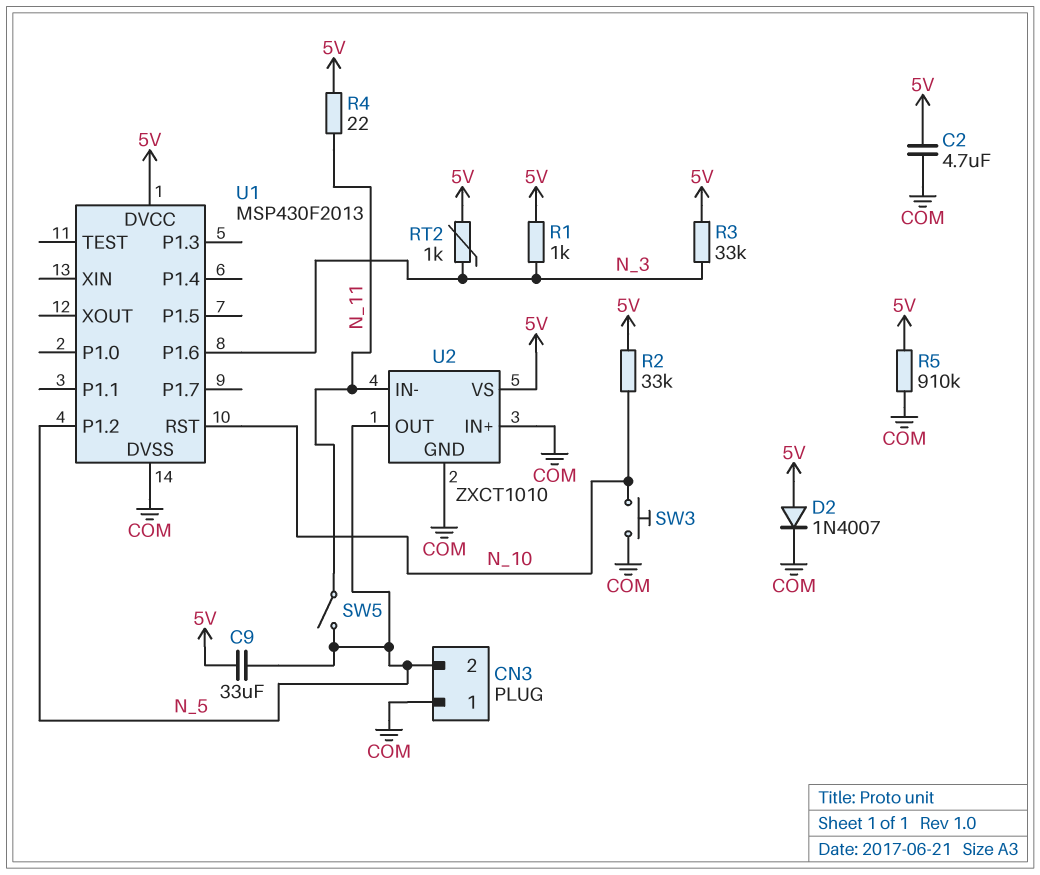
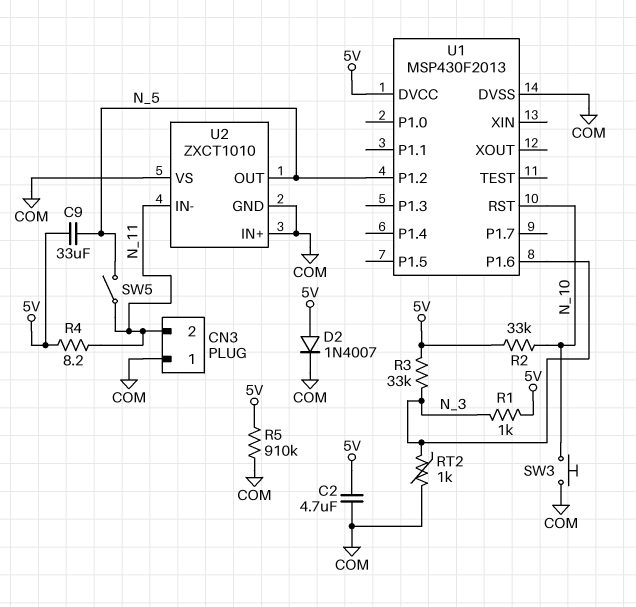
CN3 pin 2: N_5 -> N_11
R4: 22 (5V, N_11) -> 8.2 (5V, N_11)
RT2: 1k (5V, N_3) -> 1k (COM, N_3)
U2 pin VS: 5V -> COM

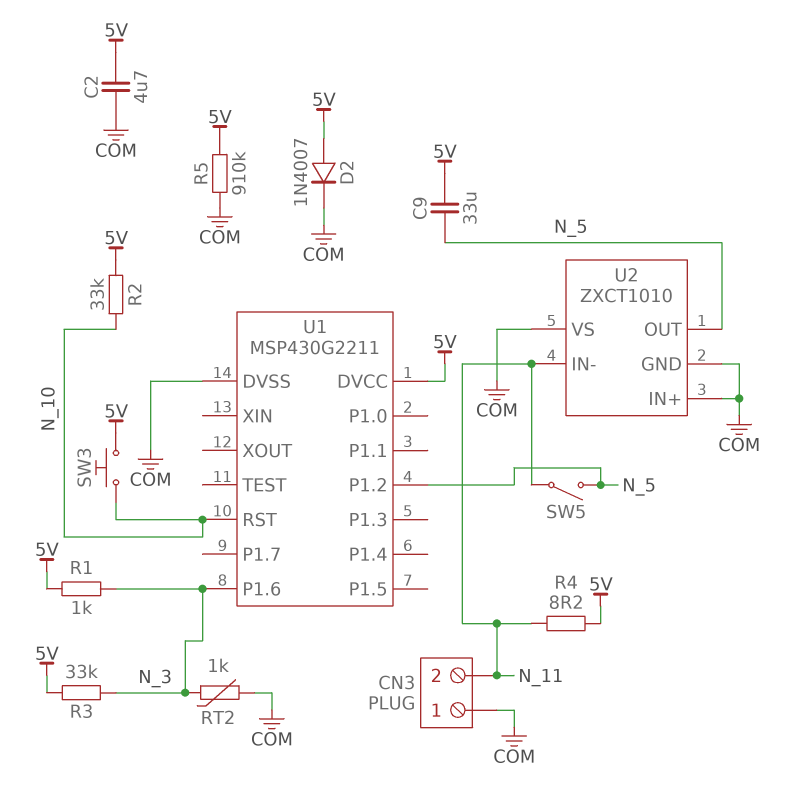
SW3: button (COM, N_10) -> button (5V, N_10)
U1: MSP430F2013 -> MSP430G2211

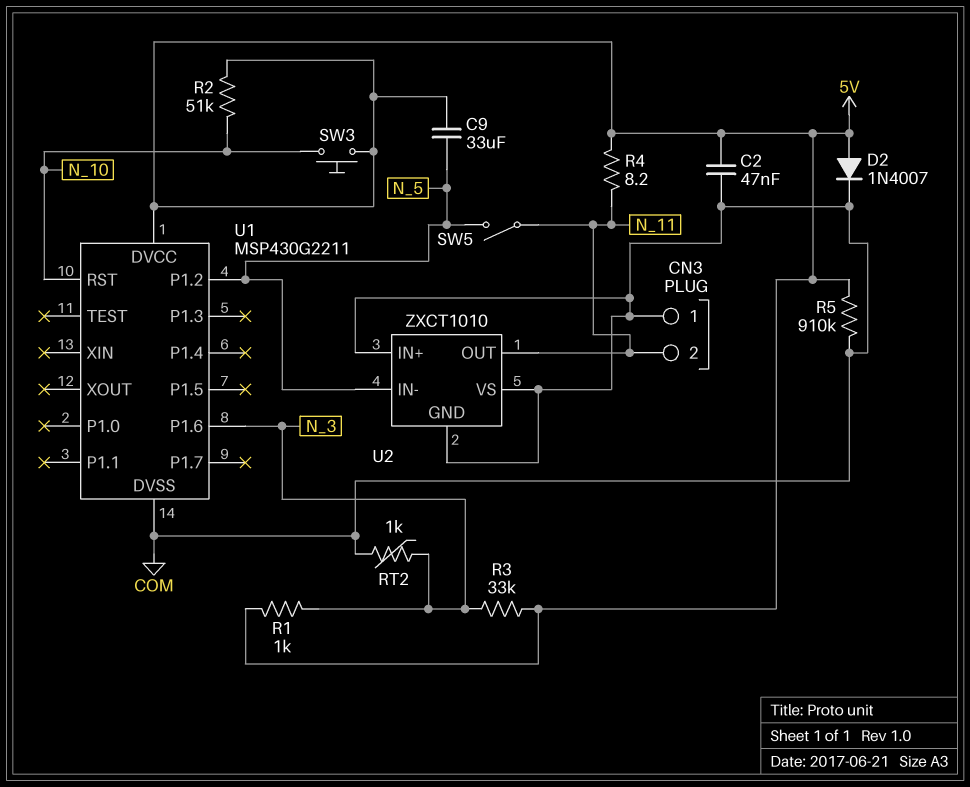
C2: 4.7uF (5V, COM) -> 47nF (5V, COM)
R2: 33k (5V, N_10) -> 51k (5V, N_10)
U2 pin IN-: N_11 -> N_5
U2 pin OUT: N_5 -> N_11

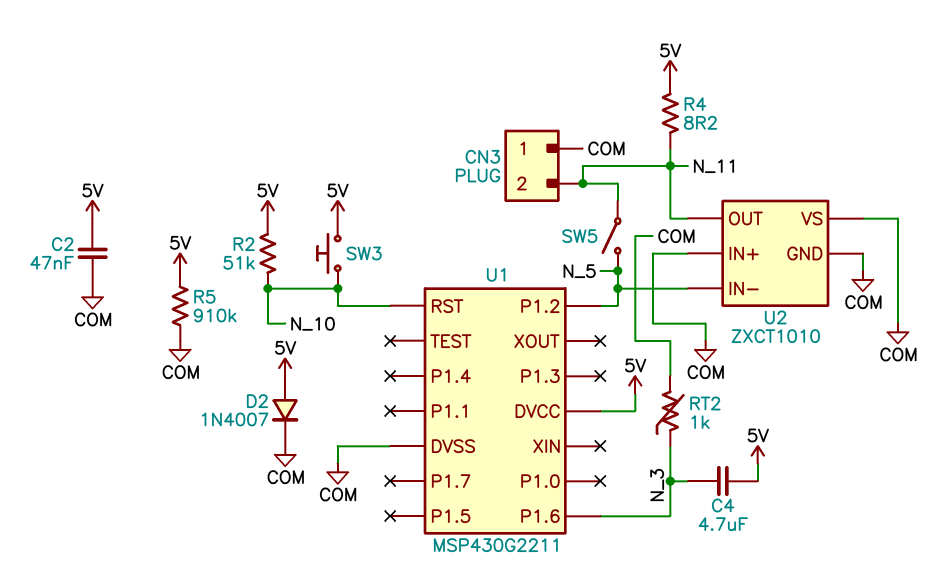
C4: none -> 4.7uF (5V, N_3)
C9: 33uF (5V, N_5) -> none
R1: 1k (5V, N_3) -> none
R3: 33k (5V, N_3) -> none

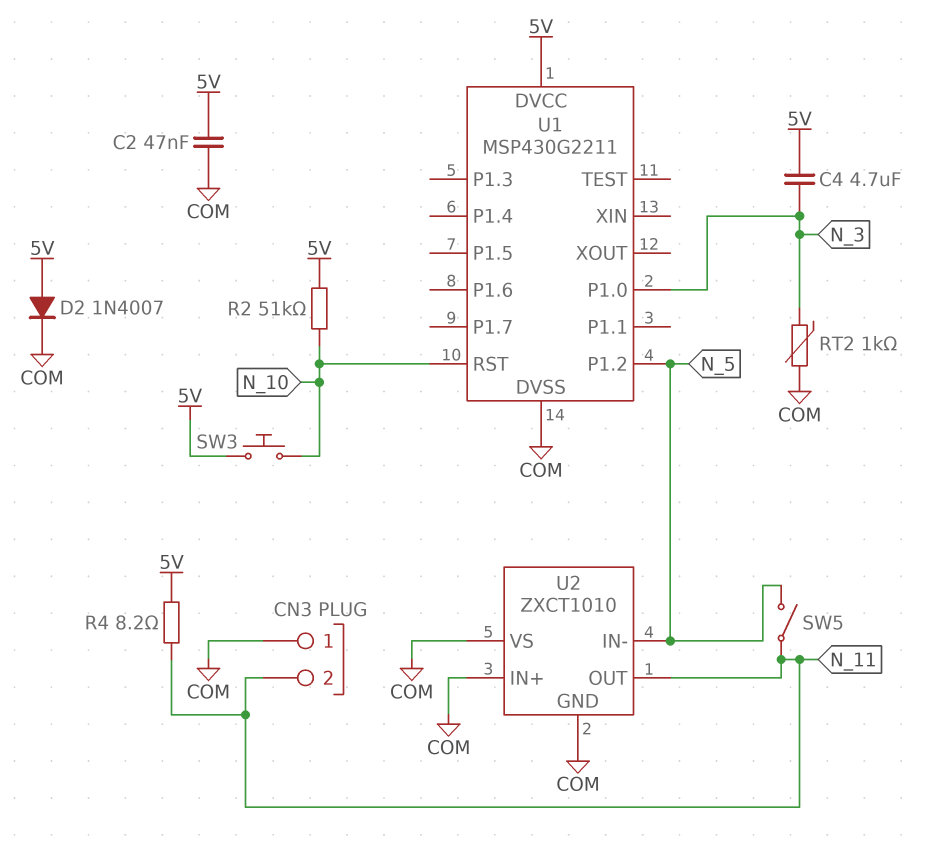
R5: 910k (5V, COM) -> none
U1 pin P1.0: none -> N_3
U1 pin P1.6: N_3 -> none

